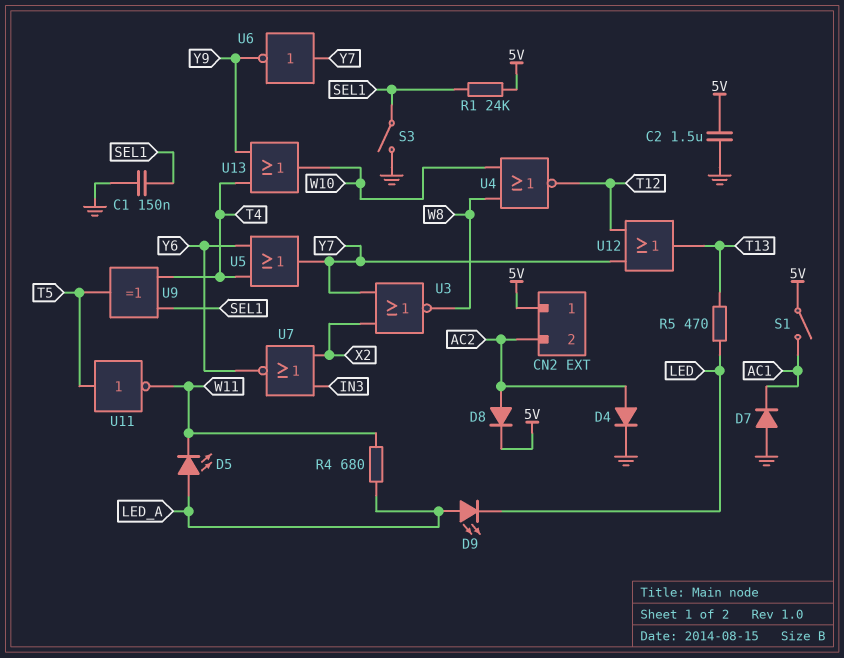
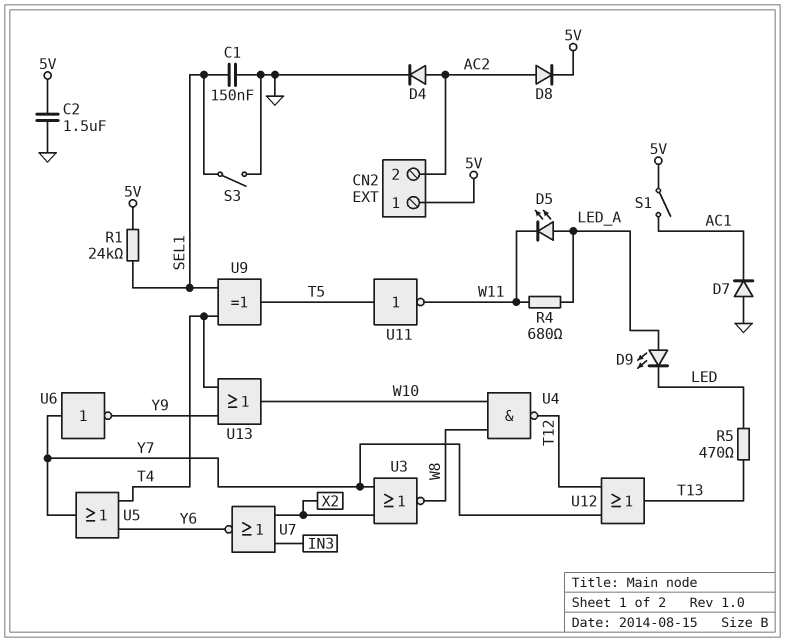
U4: NOR (in W8, in W10, out T12) -> NAND (in W8, in W10, out T12)

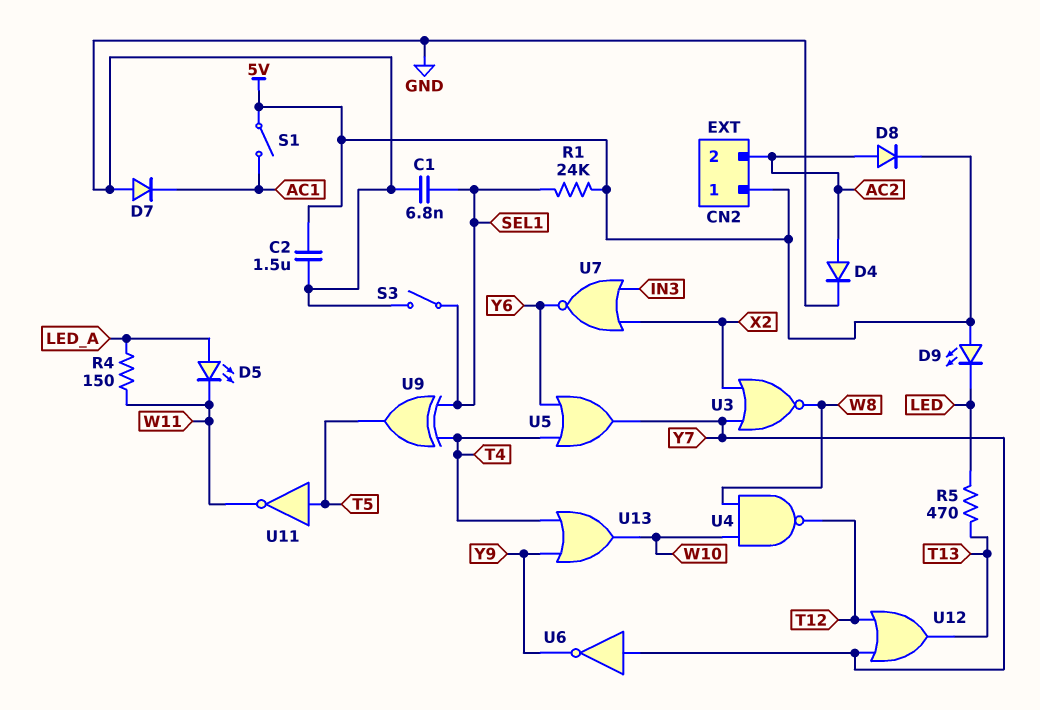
C1: 150nF (GND, SEL1) -> 6.8nF (GND, SEL1)
D9: LED (A LED_A, K LED) -> LED (A 5V, K LED)
R4: 680 (LED_A, W11) -> 150 (LED_A, W11)

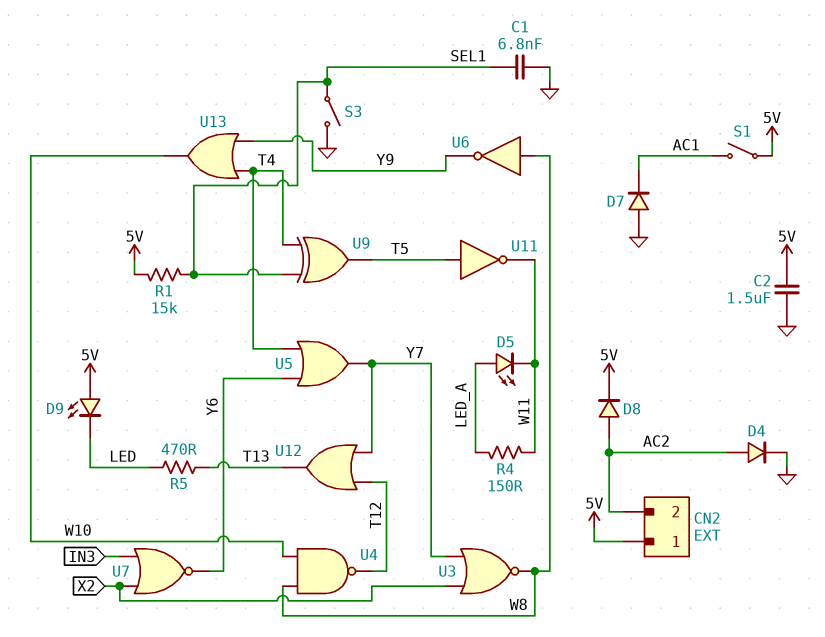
R1: 24k (5V, SEL1) -> 15k (5V, SEL1)
U6: NOT (in Y7, out Y9) -> NOT (in W8, out Y9)

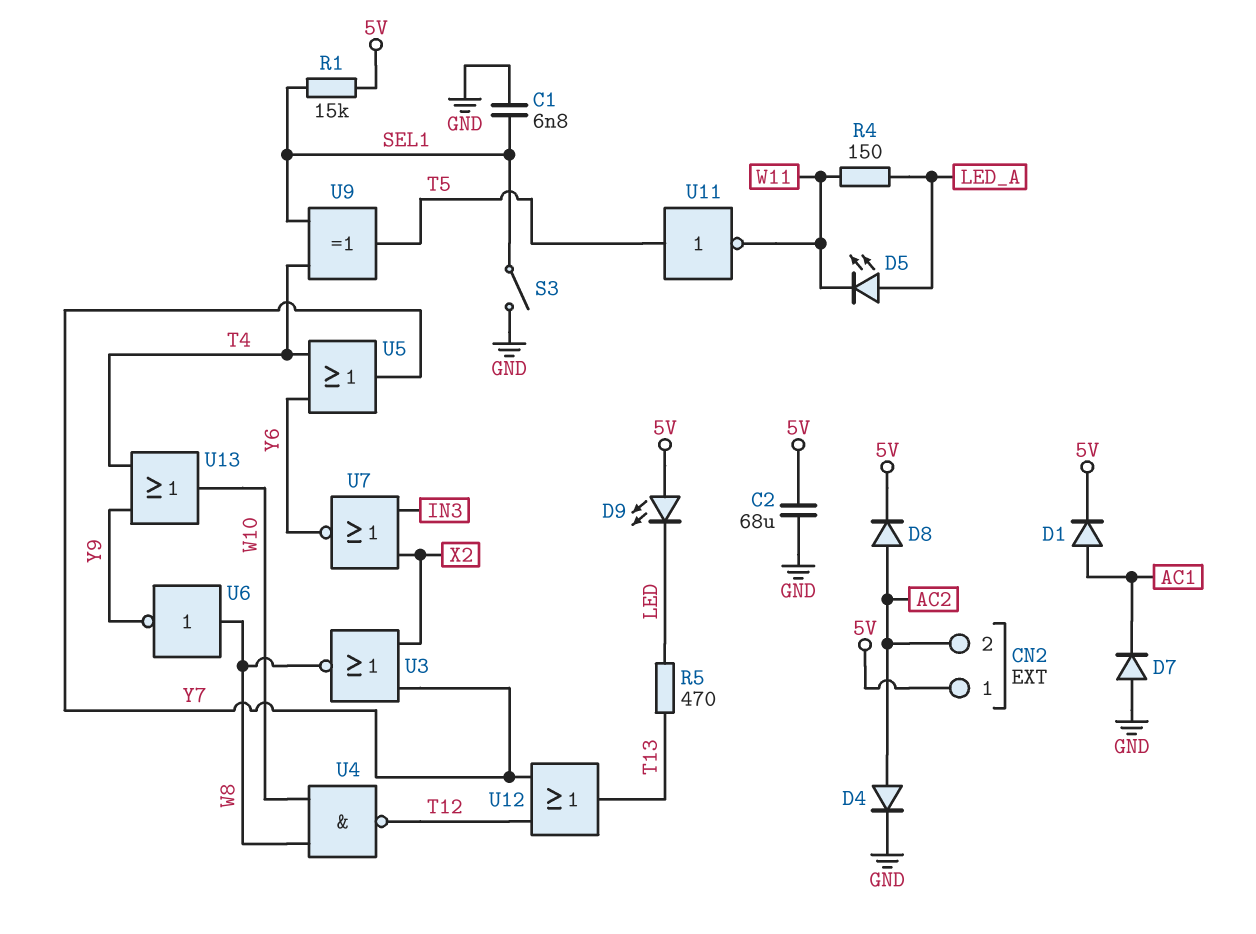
C2: 1.5uF (5V, GND) -> 68uF (5V, GND)
D1: none -> diode (A AC1, K 5V)
S1: switch (5V, AC1) -> none

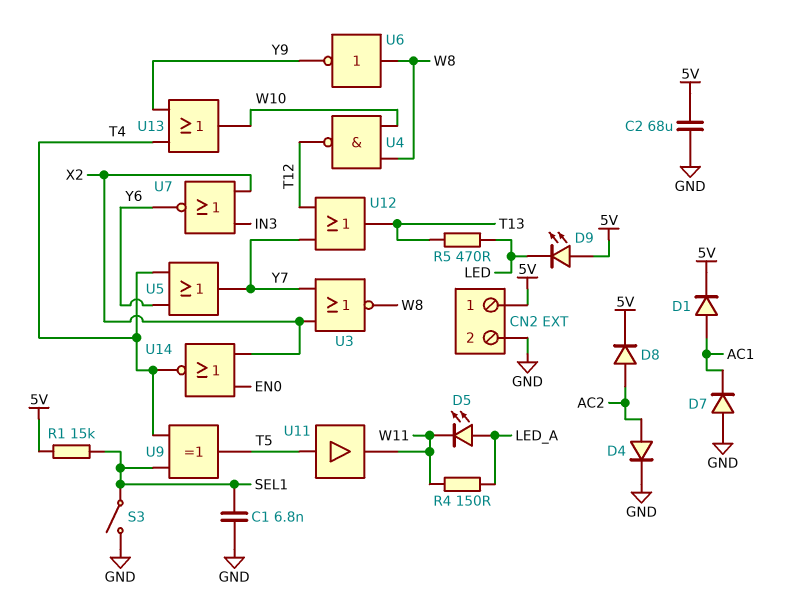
CN2 pin 2: AC2 -> GND
U11: NOT (in T5, out W11) -> buffer (in T5, out W11)
U14: none -> NOR (in EN0, in X2, out T4)

